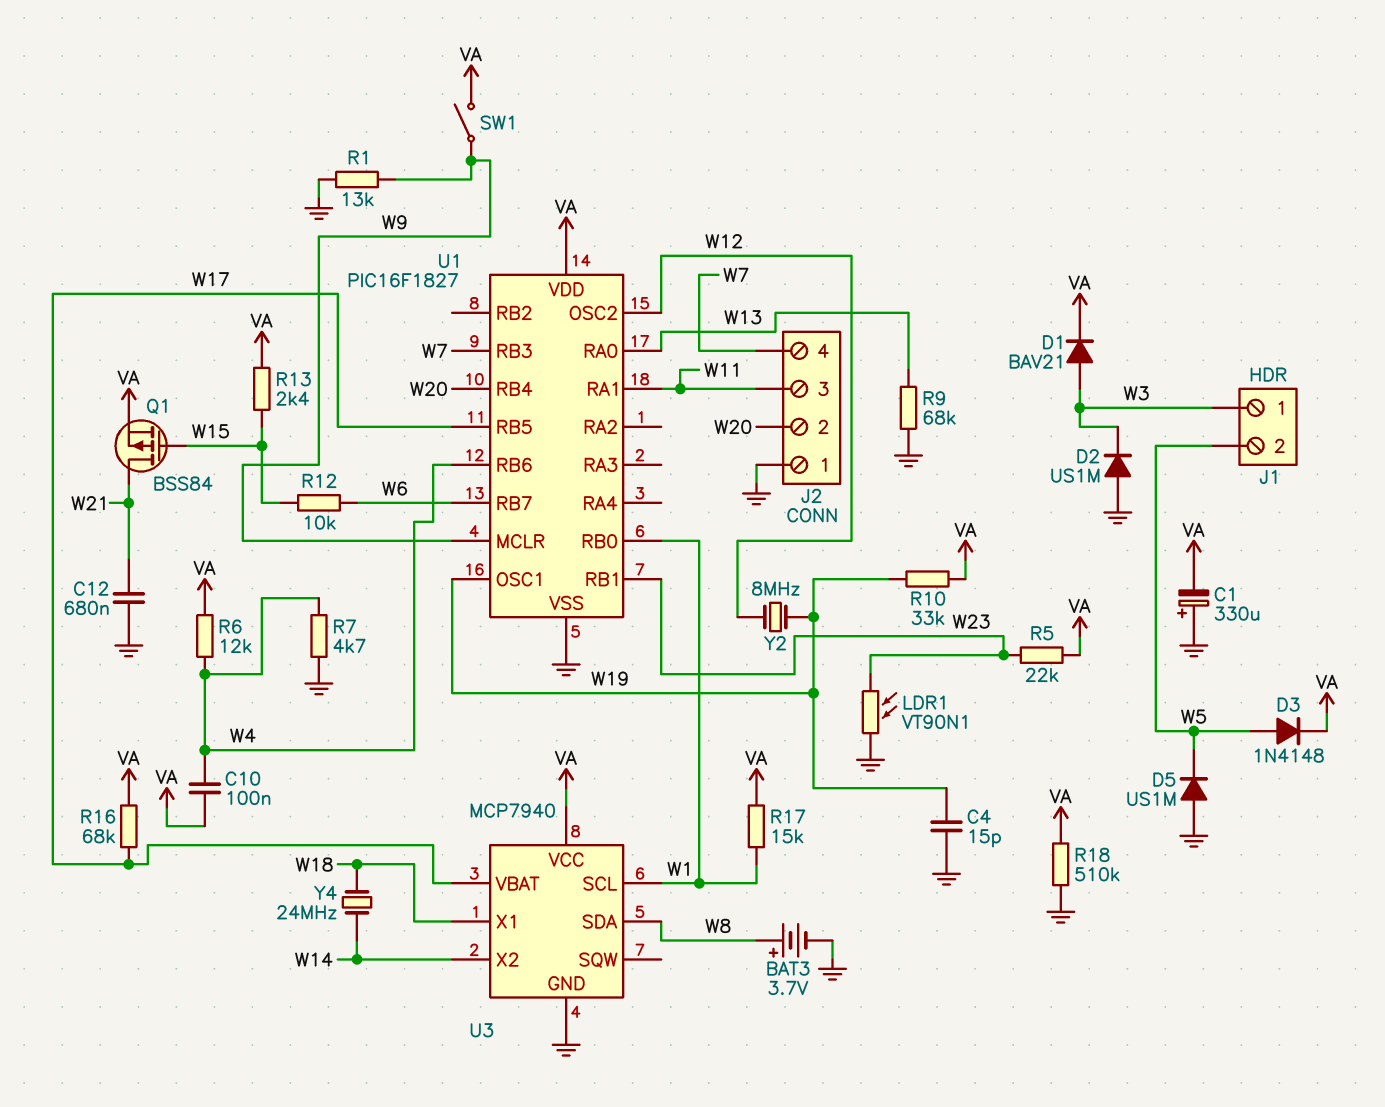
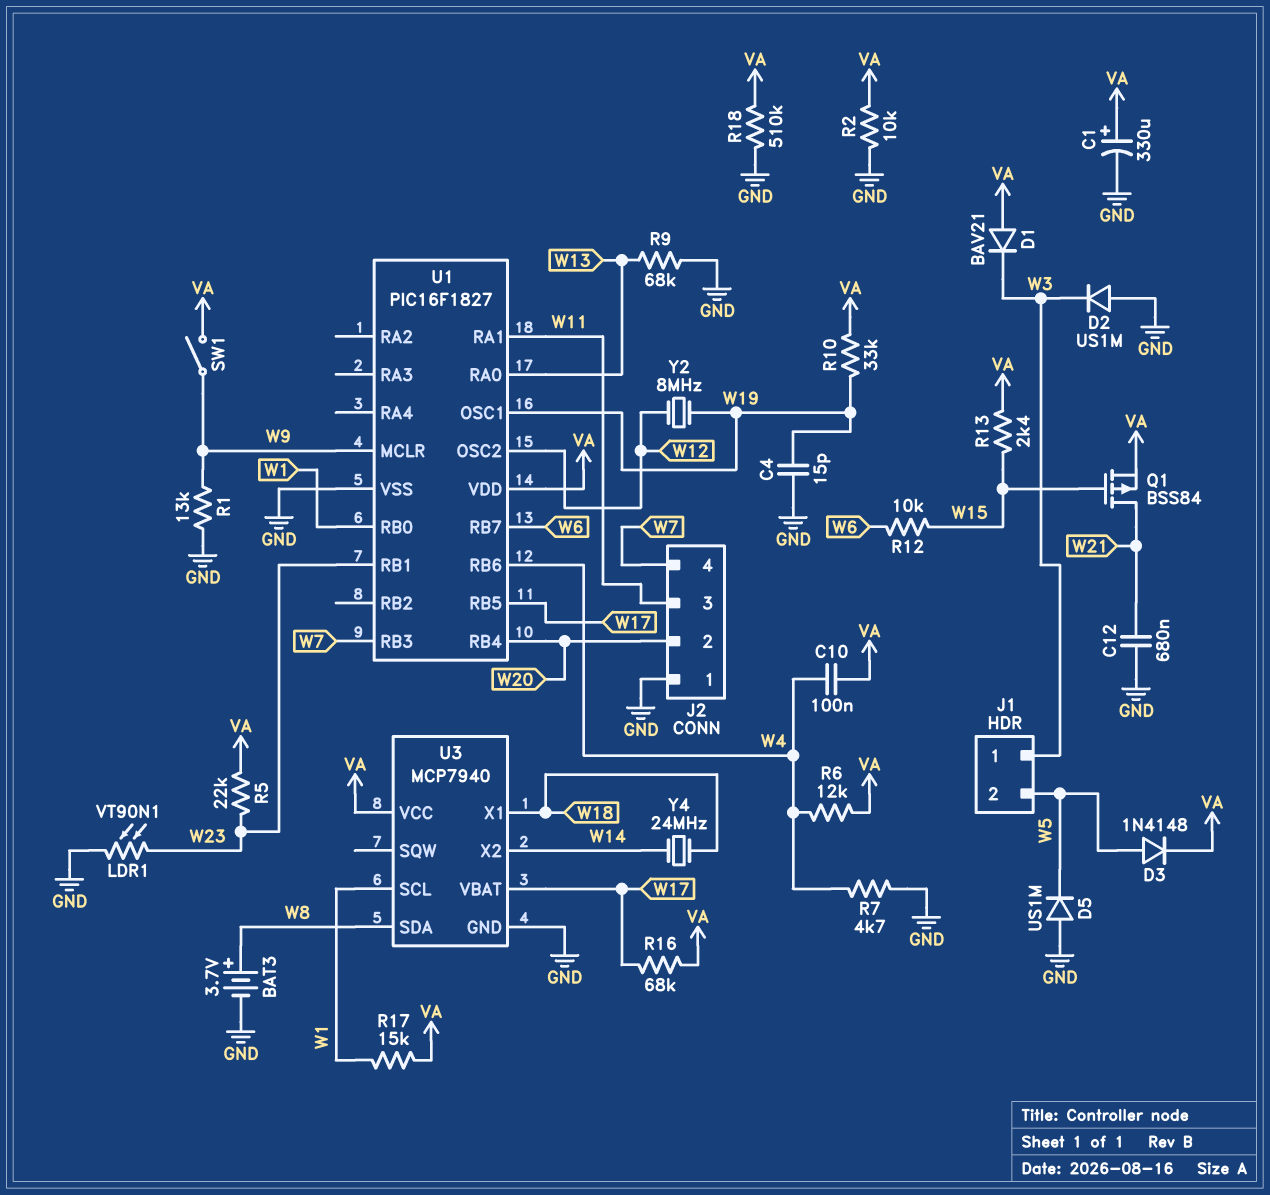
C1: 330uF (plus GND, minus VA) -> 330uF (plus VA, minus GND)
D1: diode BAV21 (A W3, K VA) -> diode BAV21 (A VA, K W3)
R2: none -> 10k (GND, VA)

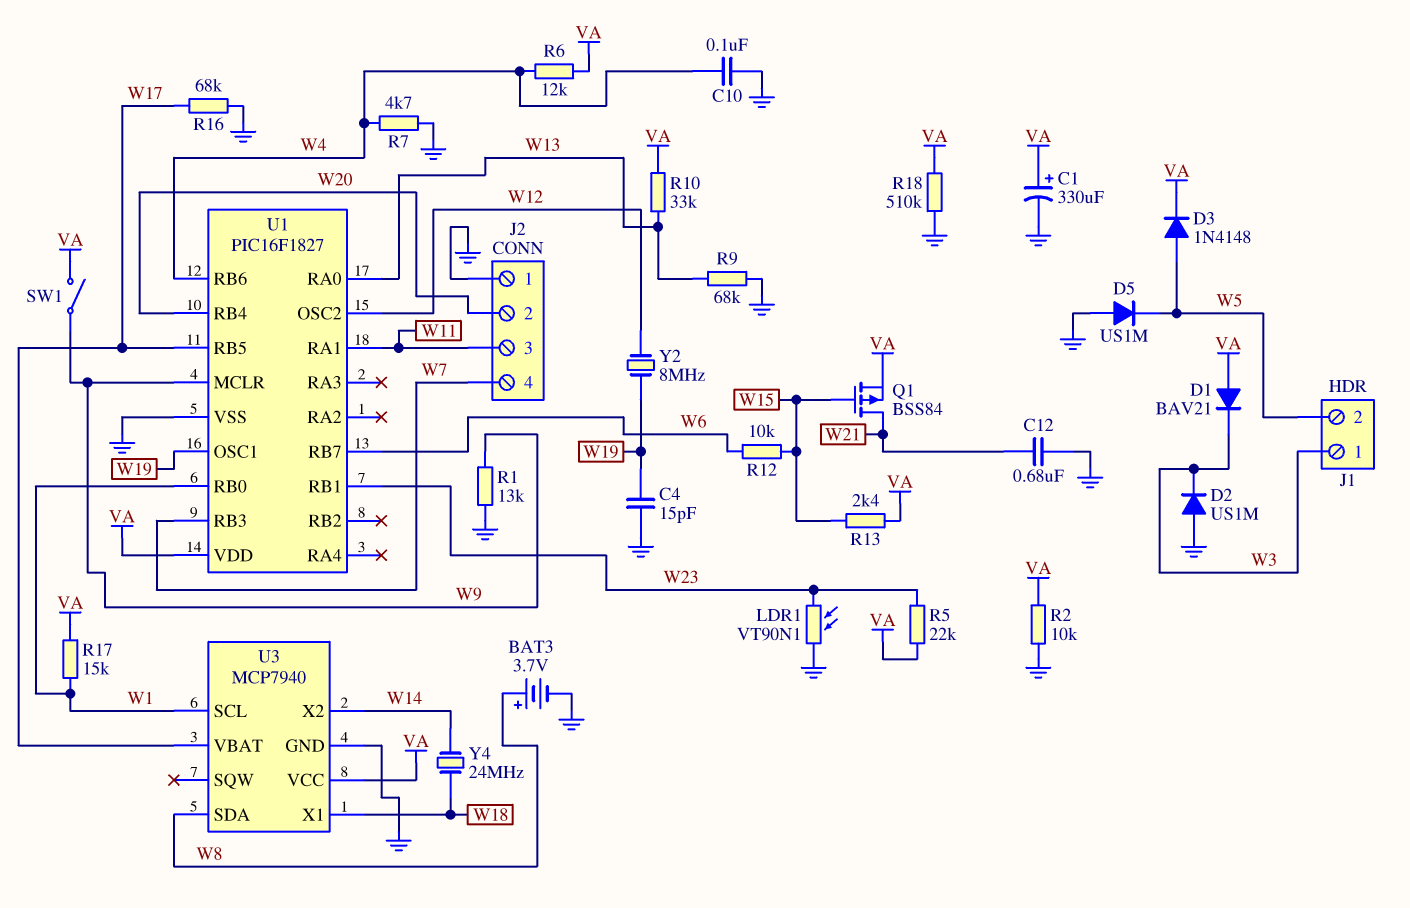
C10: 100nF (VA, W4) -> 100nF (GND, W4)
R10: 33k (VA, W19) -> 33k (VA, W13)
R16: 68k (VA, W17) -> 68k (GND, W17)

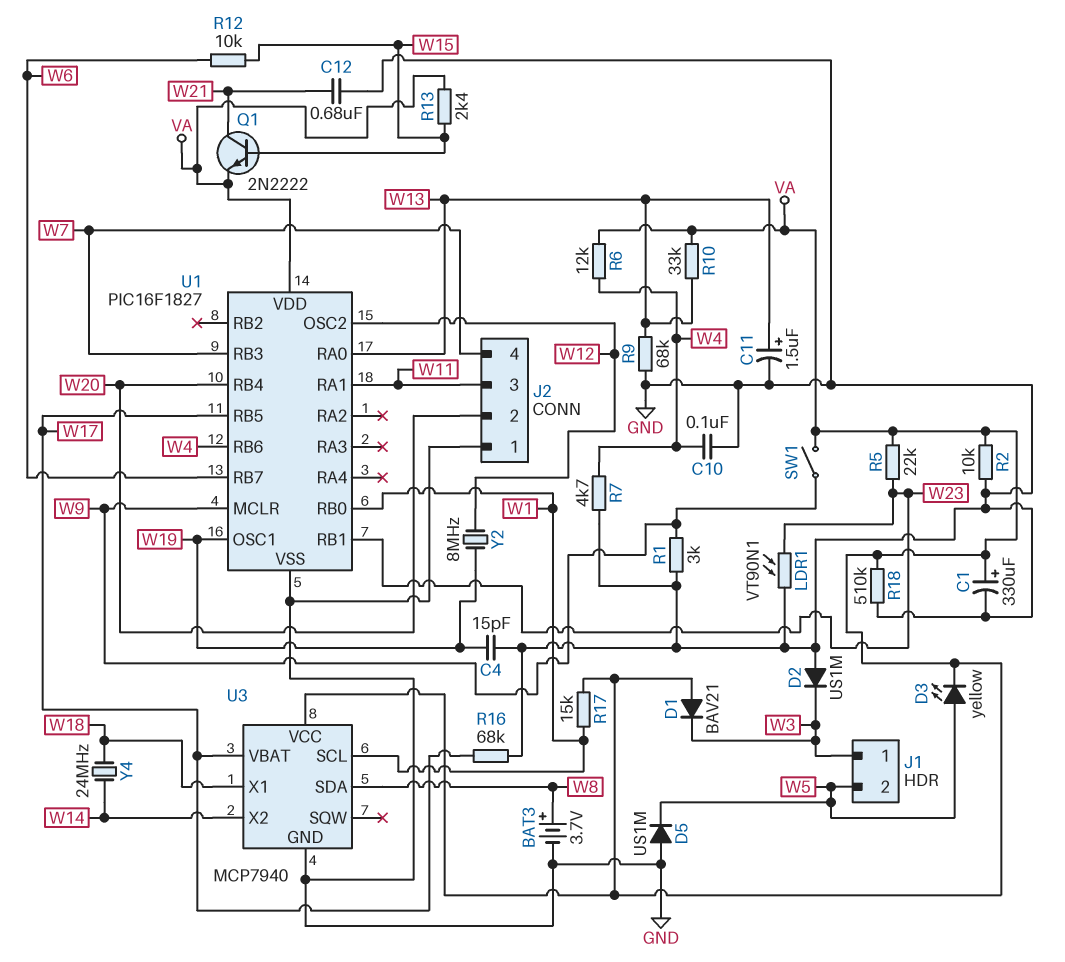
C11: none -> 1.5uF (plus W13, minus GND)
D3: diode 1N4148 (A W5, K VA) -> LED yellow (A W5, K VA)
Q1: PMOS BSS84 (G W15, D W21, S VA) -> NPN 2N2222 (B W15, C W21, E VA)
R1: 13k (GND, W9) -> 3k (GND, W9)

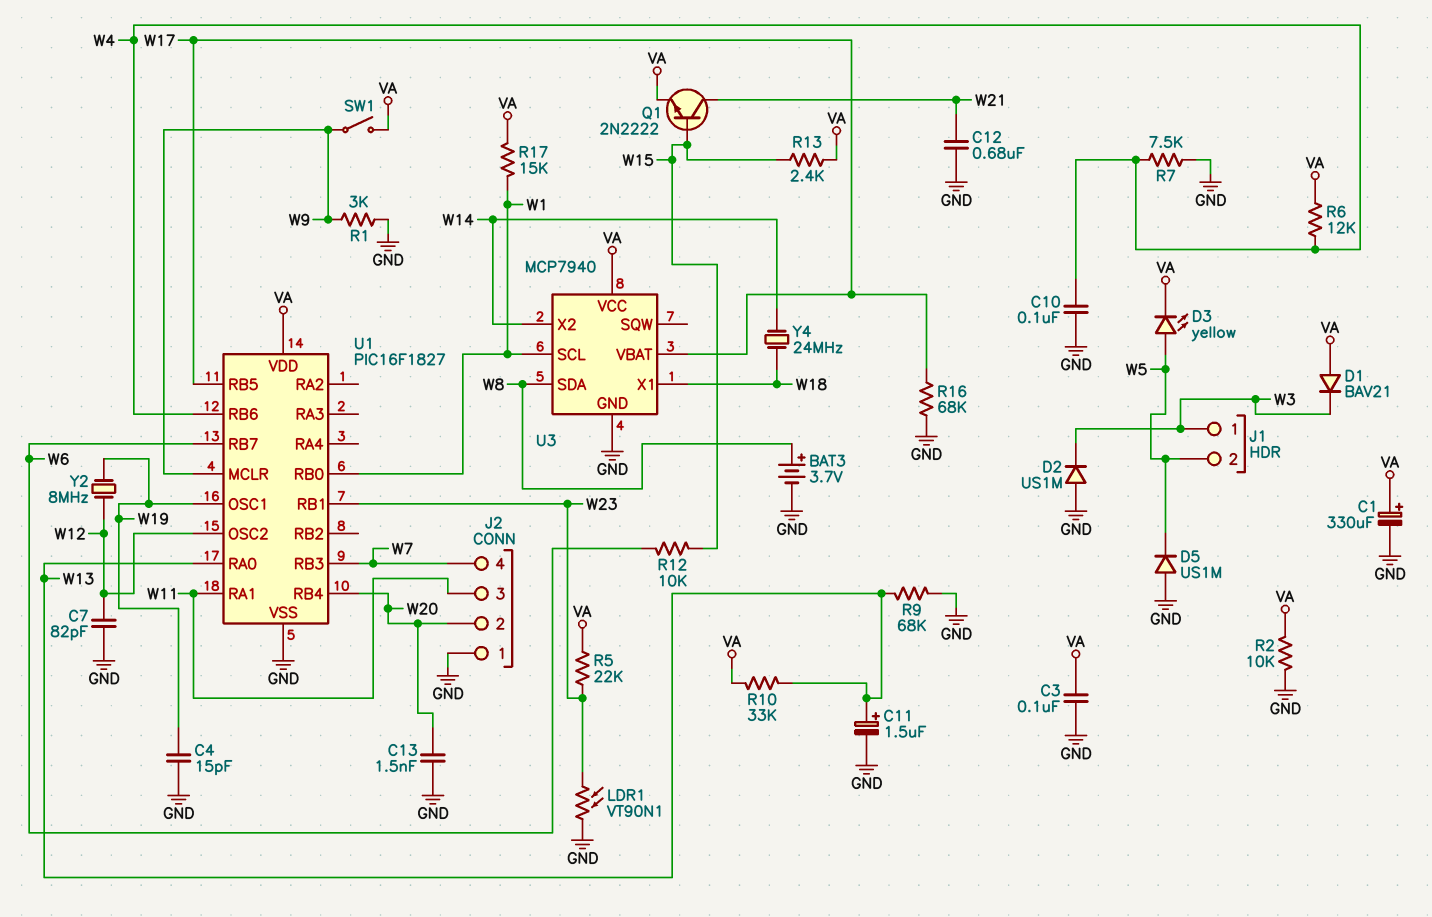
C3: none -> 100nF (GND, VA)
C7: none -> 82pF (GND, W12)
C13: none -> 1.5nF (GND, W20)
R7: 4.7k (GND, W4) -> 7.5k (GND, W4)
R18: 510k (GND, VA) -> none

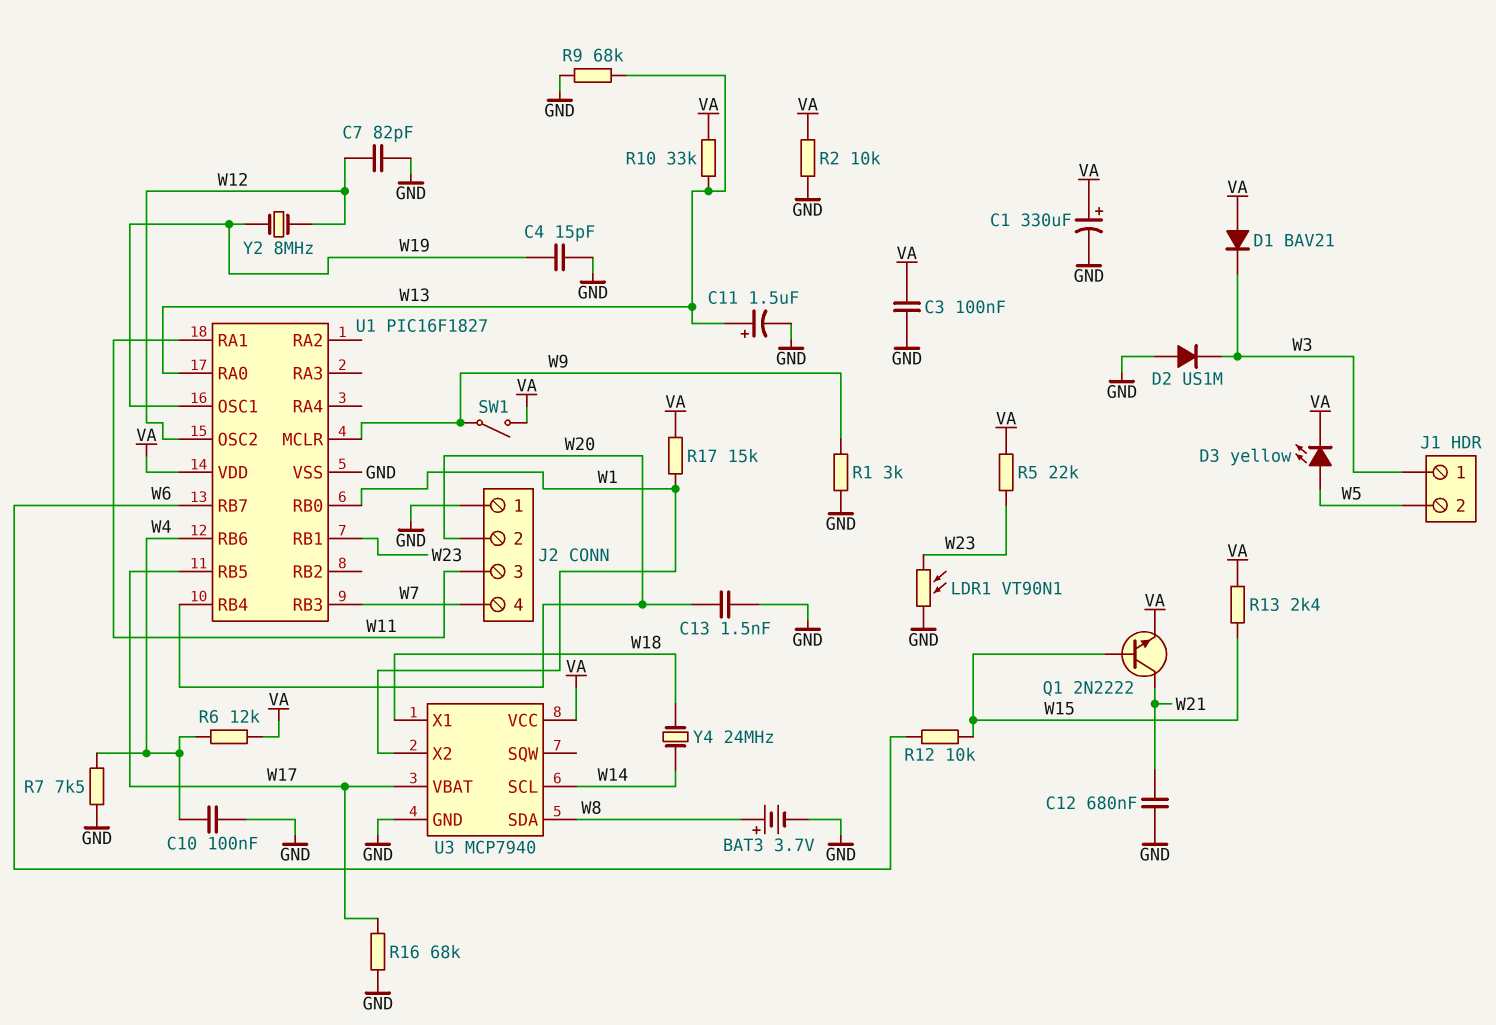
D5: diode US1M (A GND, K W5) -> none
U3 pin SCL: W1 -> W14
U3 pin X2: W14 -> W1

